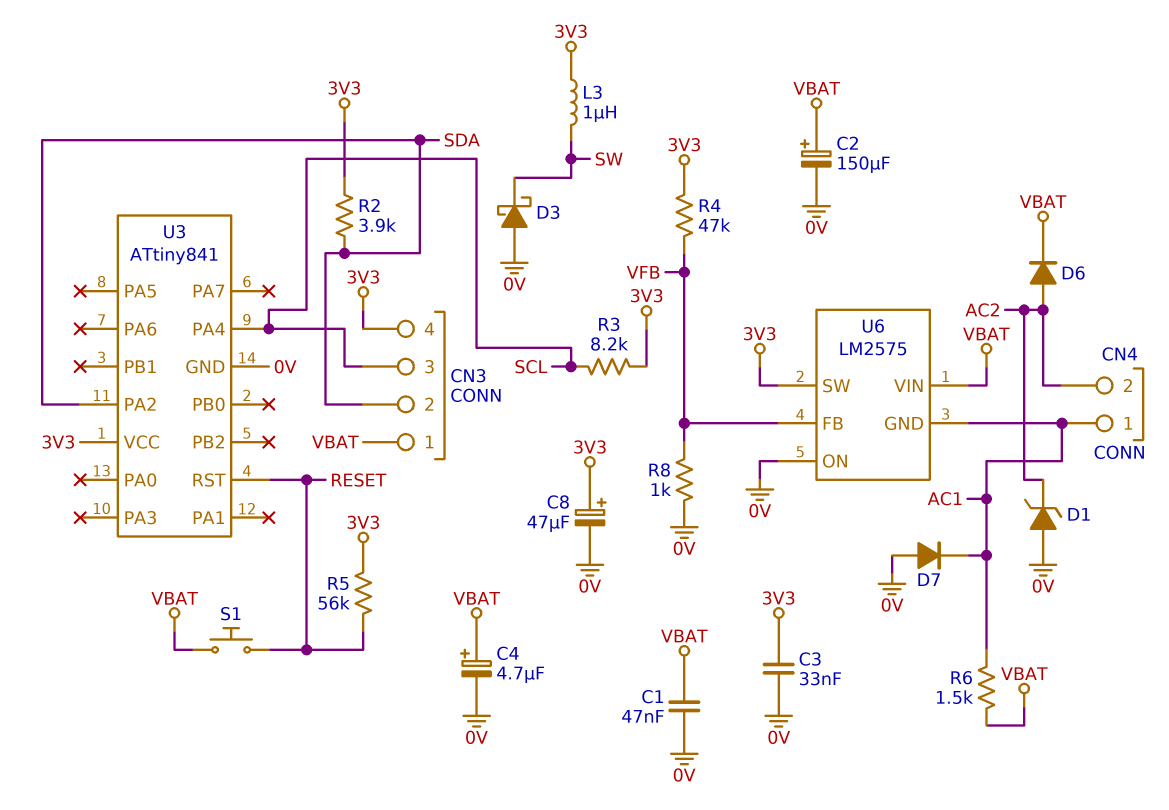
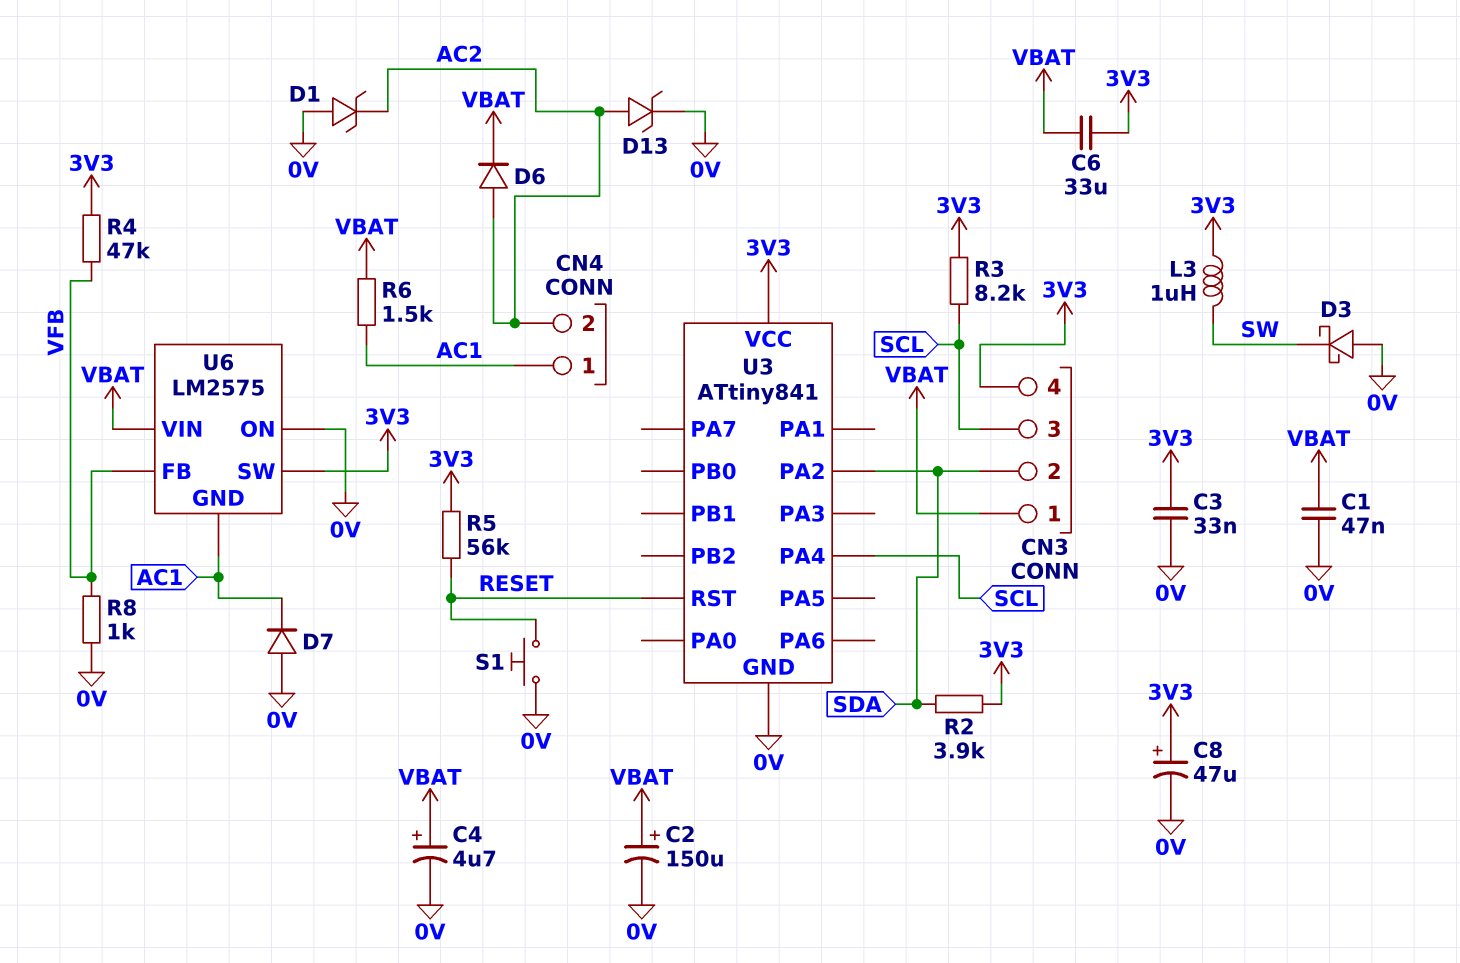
C6: none -> 33uF (3V3, VBAT)
D13: none -> zener (A AC2, K 0V)
S1: button (RESET, VBAT) -> button (0V, RESET)

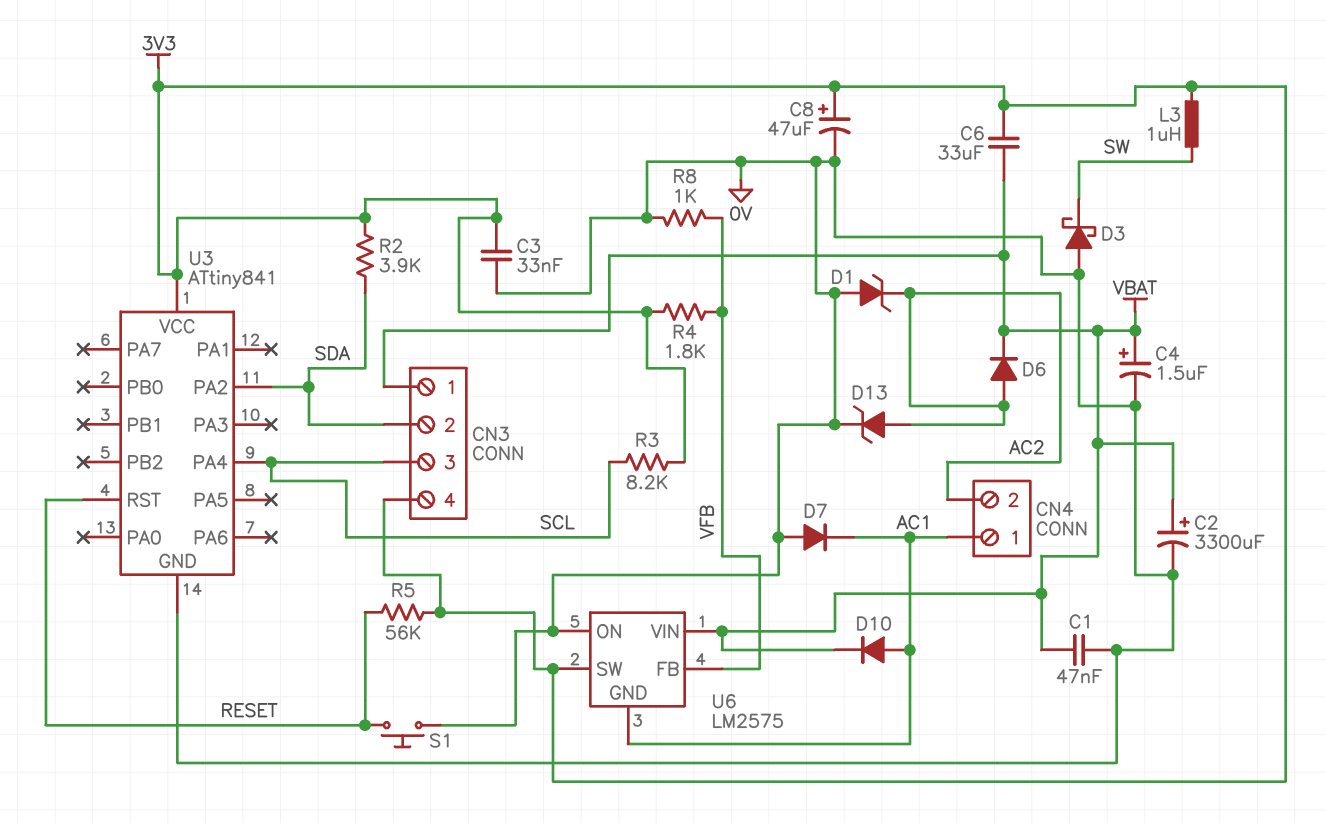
C2: 150uF (plus VBAT, minus 0V) -> 3300uF (plus VBAT, minus 0V)
C4: 4.7uF (plus VBAT, minus 0V) -> 1.5uF (plus VBAT, minus 0V)
D10: none -> diode (A AC1, K VBAT)
R4: 47k (3V3, VFB) -> 1.8k (3V3, VFB)
R6: 1.5k (AC1, VBAT) -> none

